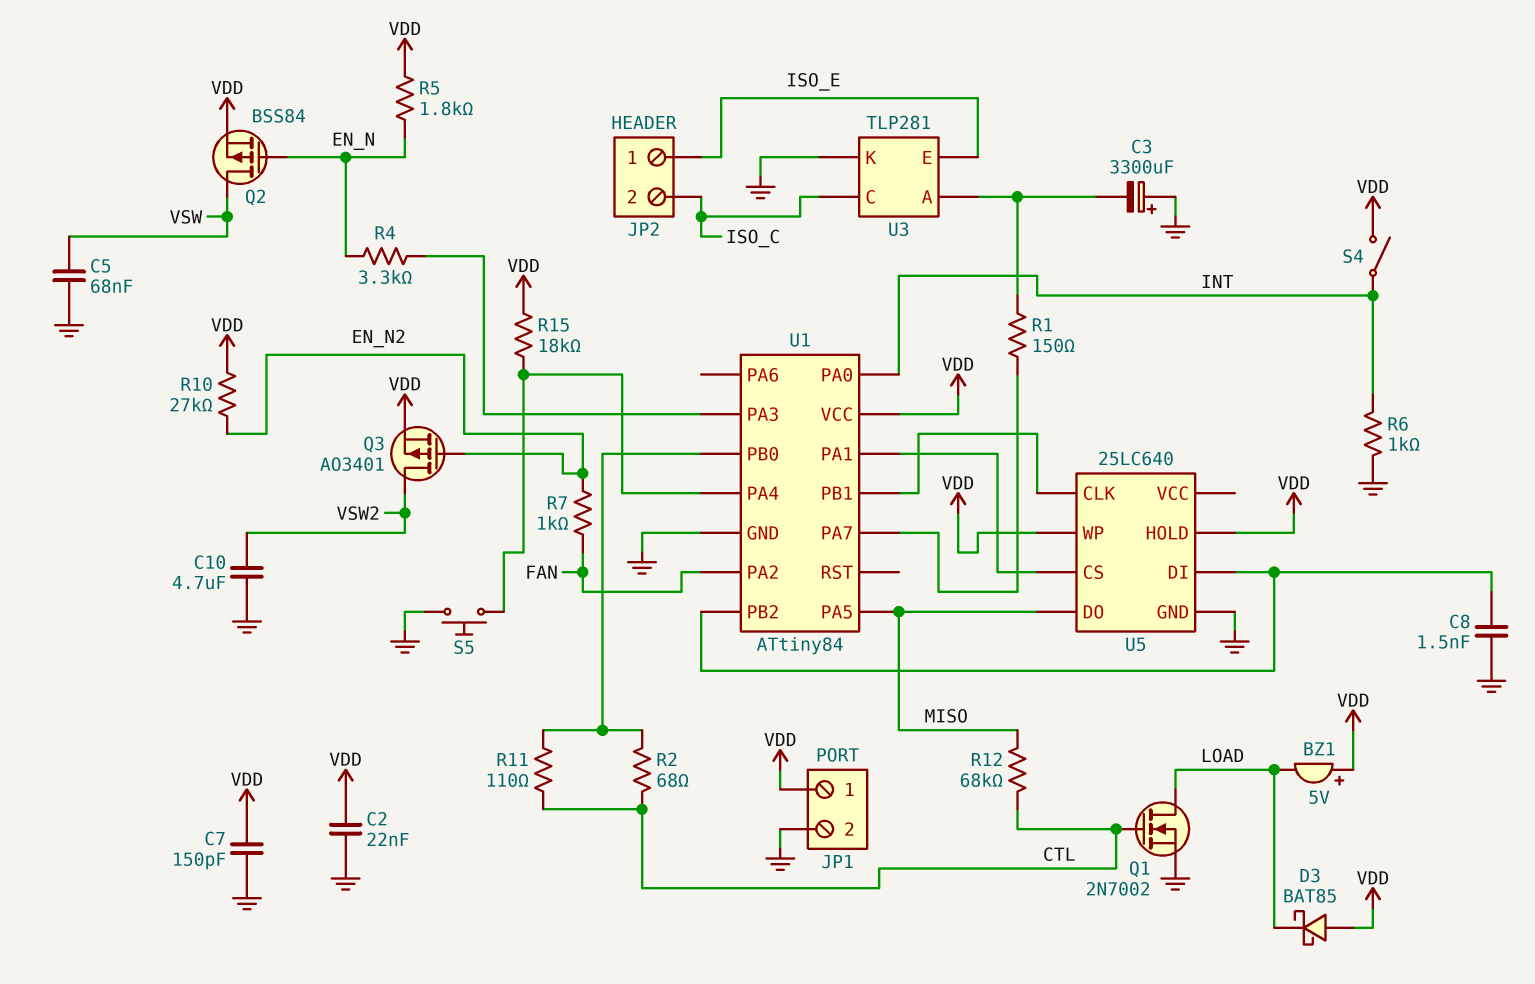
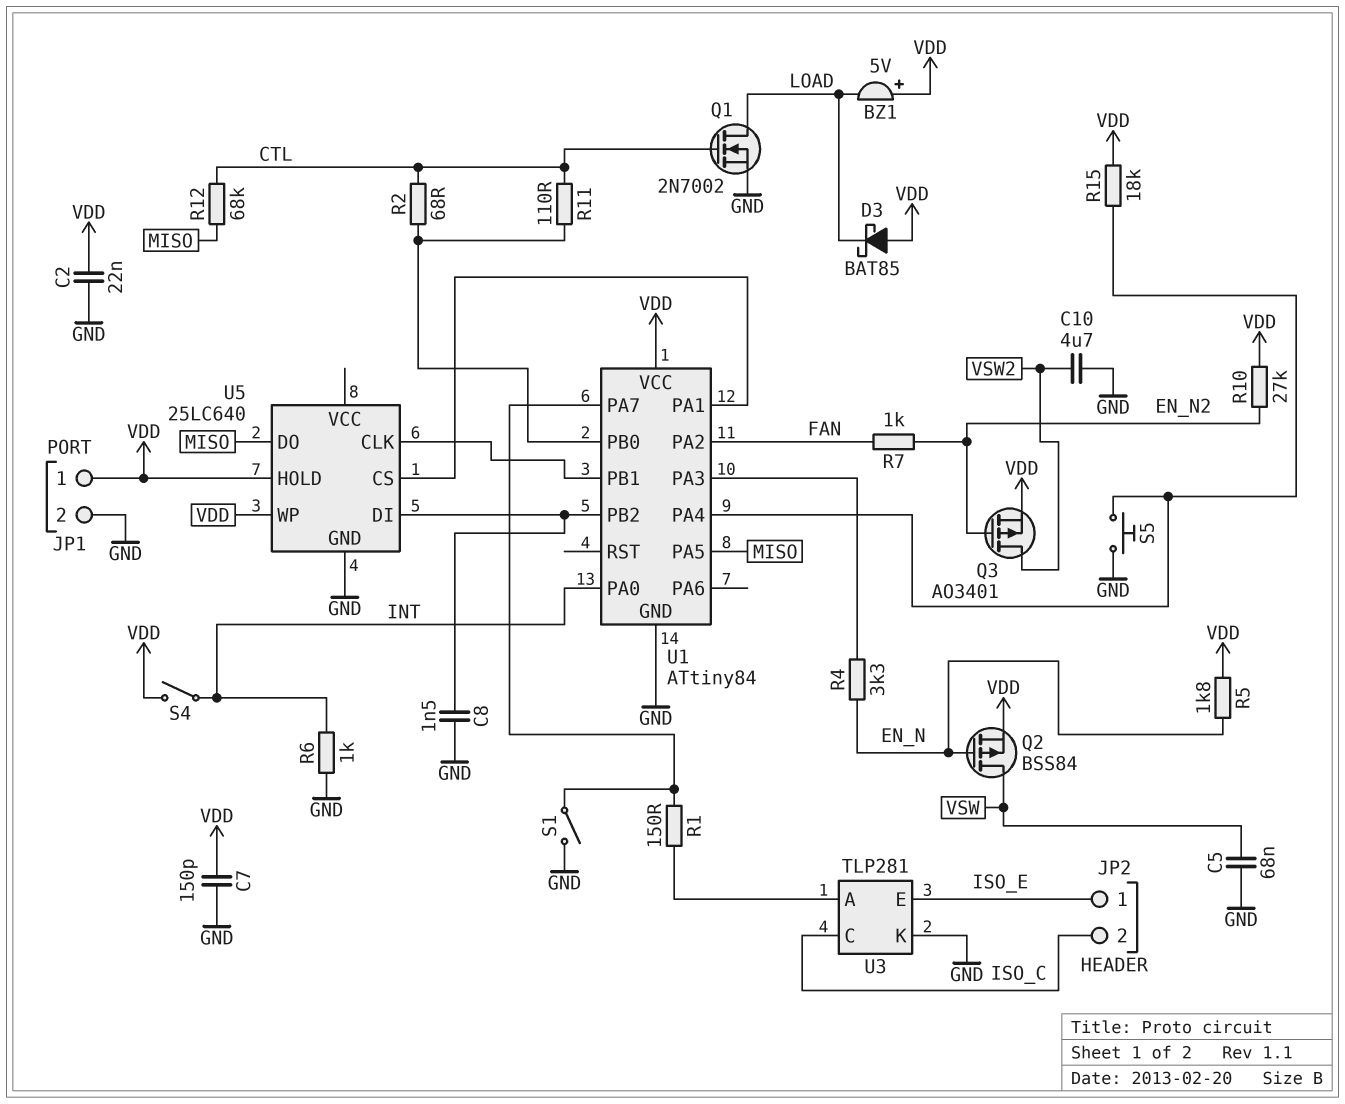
C3: 3300uF (plus GND, minus U3/A) -> none
S1: none -> switch (GND, U1/PA7)

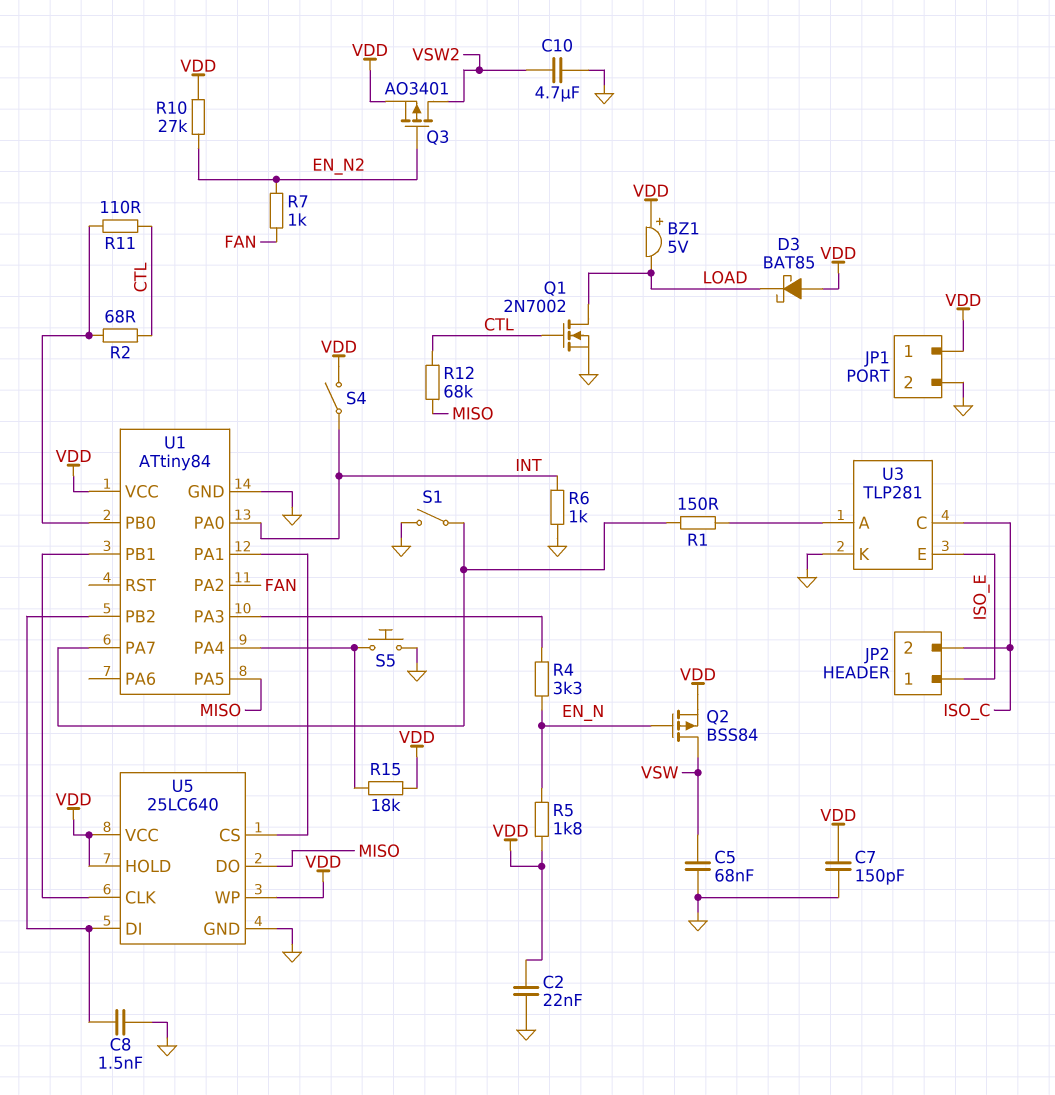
U5 pin VCC: none -> VDD

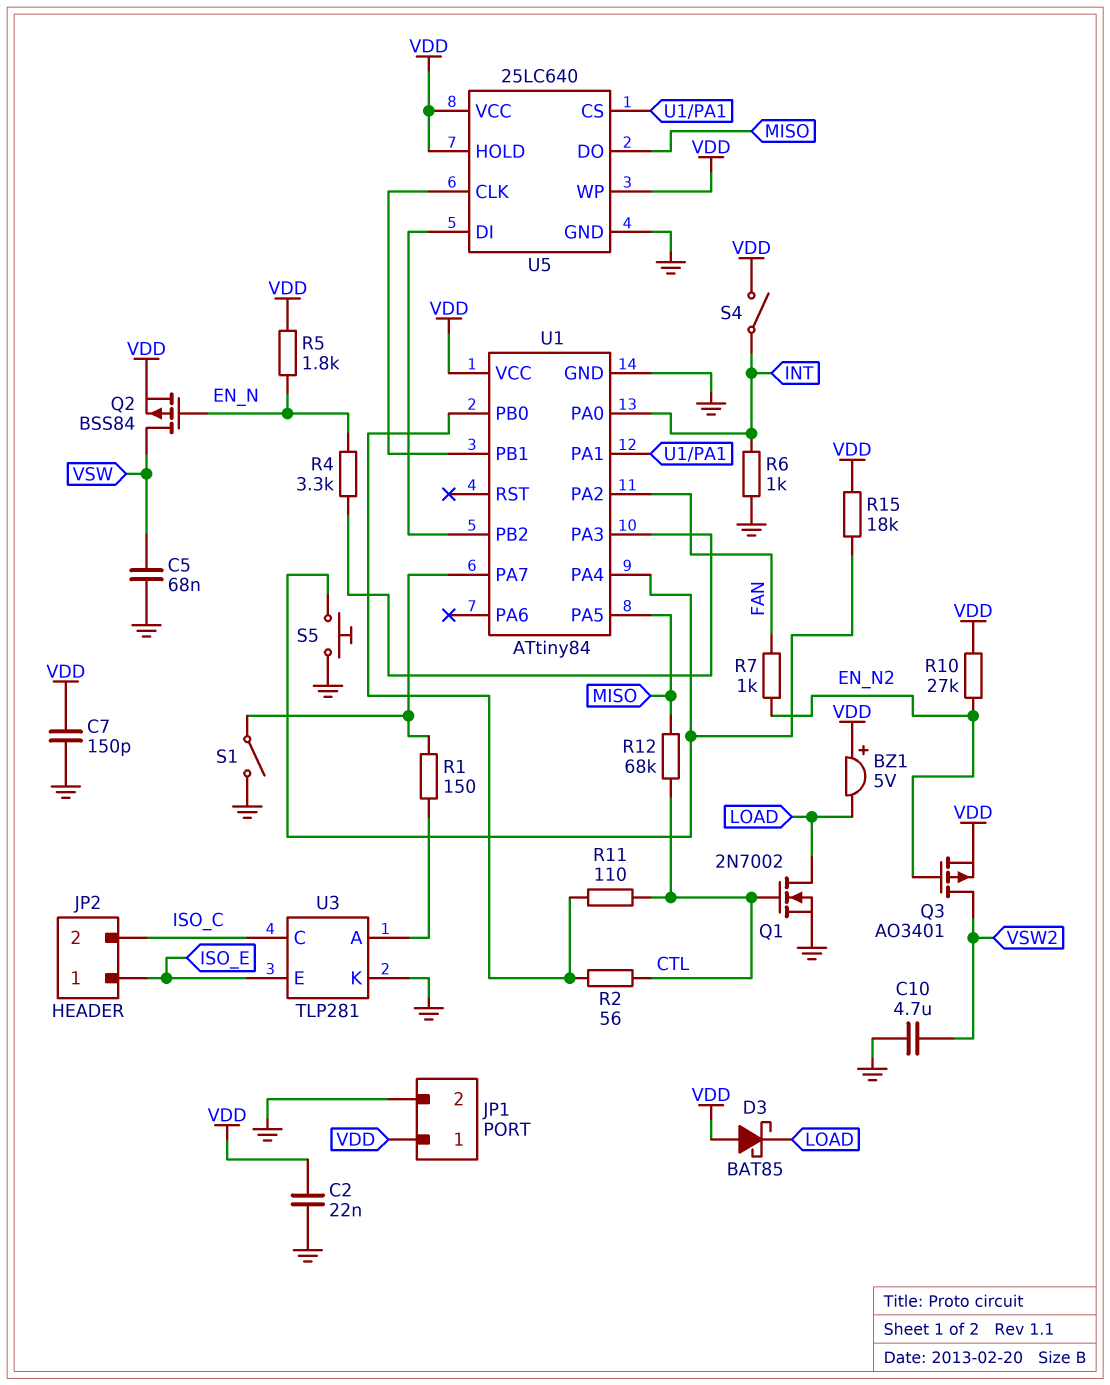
C8: 1.5nF (GND, U1/PB2) -> none
R2: 68 (CTL, U1/PB0) -> 56 (CTL, U1/PB0)

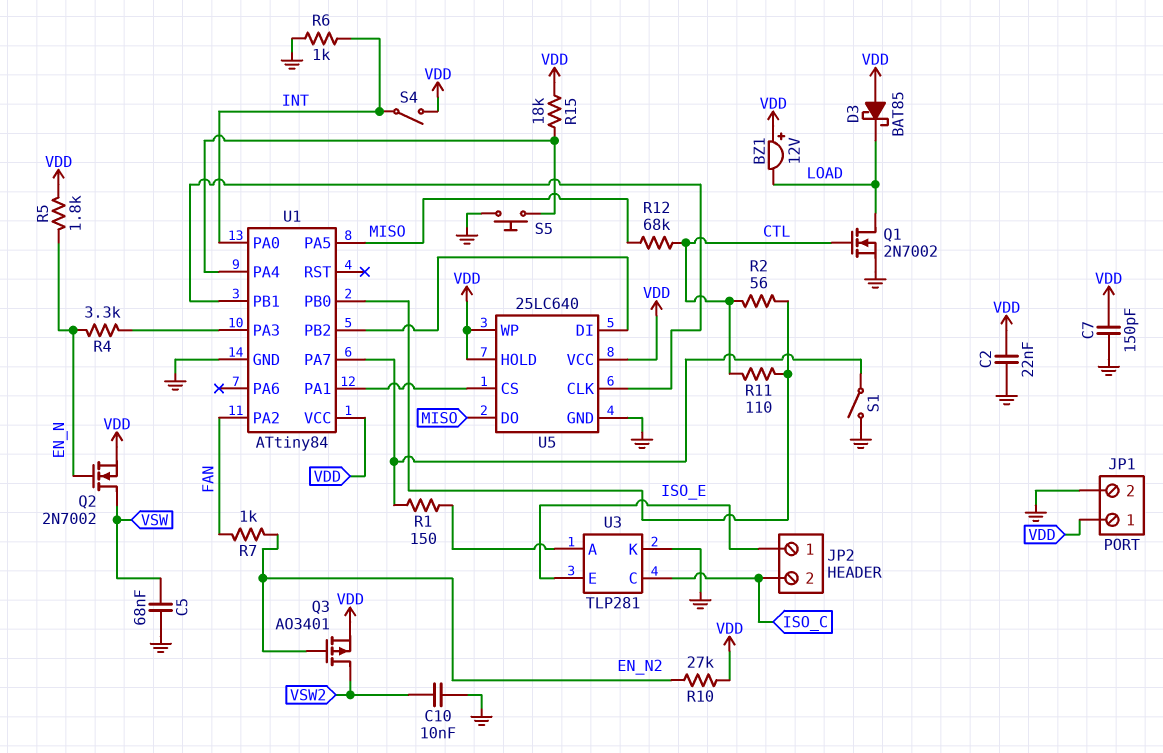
BZ1: buzzer 5V (plus VDD, minus LOAD) -> buzzer 12V (plus VDD, minus LOAD)
C10: 4.7uF (GND, VSW2) -> 10nF (GND, VSW2)
Q2: PMOS BSS84 (G EN_N, D VSW, S VDD) -> NMOS 2N7002 (G EN_N, D VSW, S VDD)

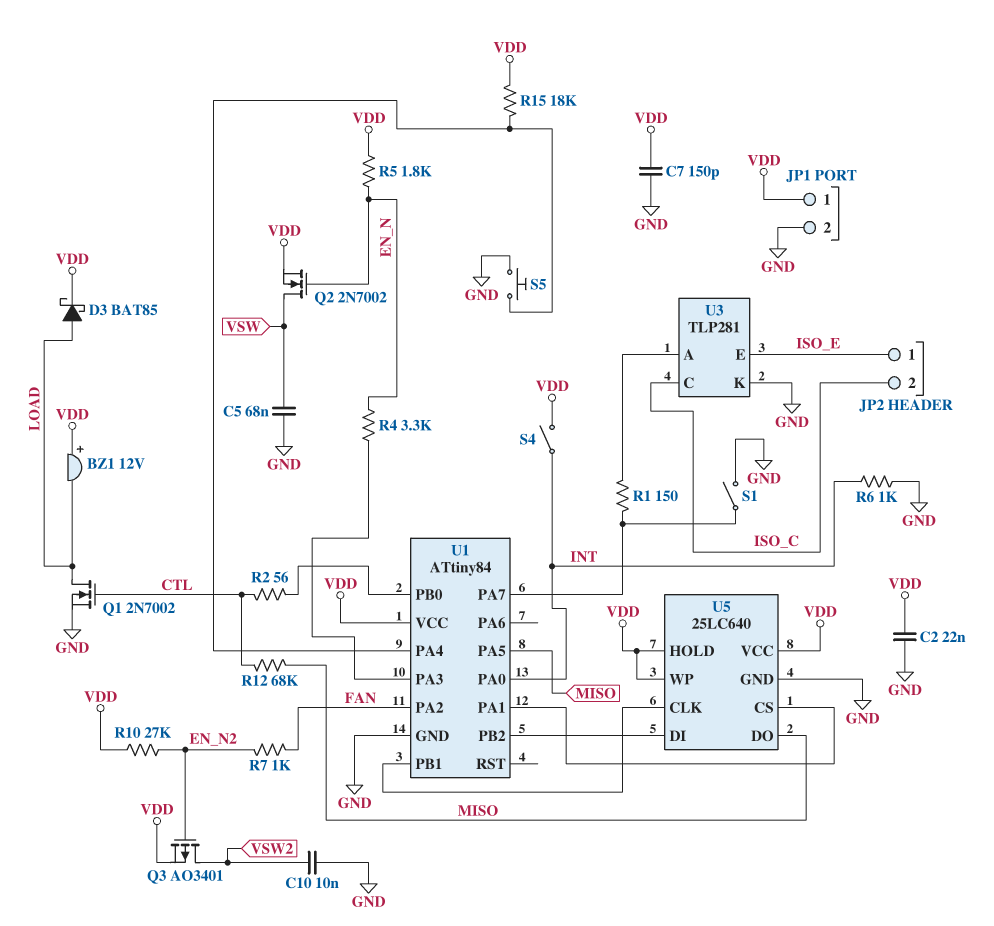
D3: schottky BAT85 (A VDD, K LOAD) -> schottky BAT85 (A LOAD, K VDD)
R11: 110 (CTL, U1/PB0) -> none

